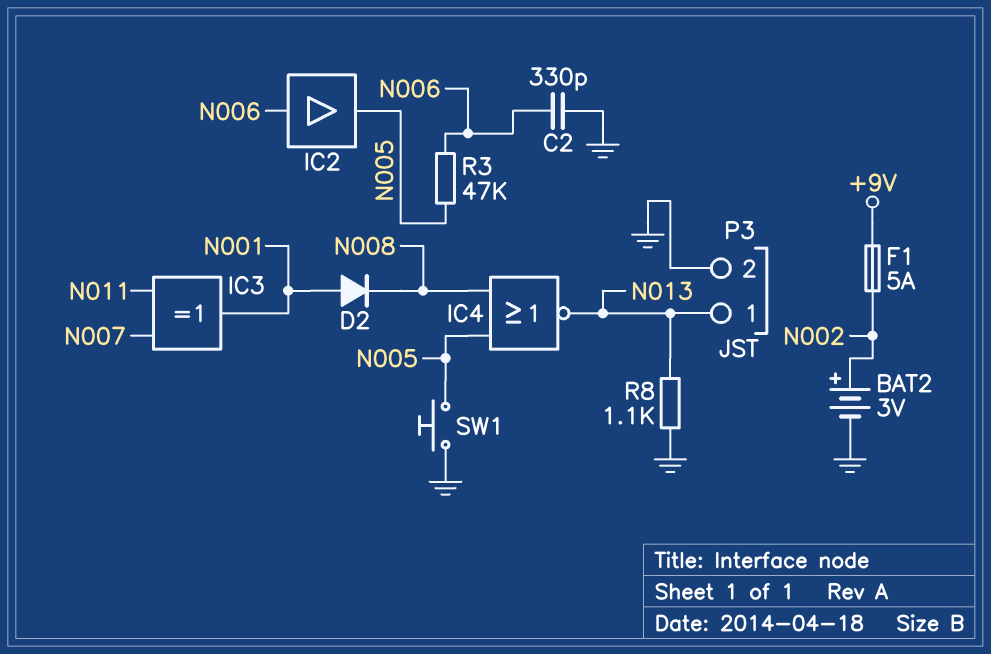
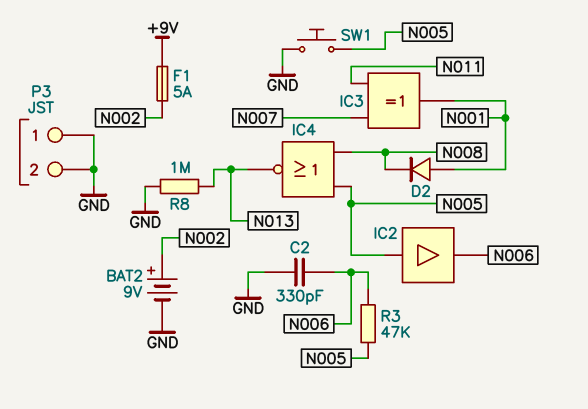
BAT2: 3V (plus N002, minus GND) -> 9V (plus N002, minus GND)
IC2: buffer (in N006, out N005) -> buffer (in N005, out N006)
P3 pin 1: N013 -> GND
R8: 1.1k (GND, N013) -> 1M (GND, N013)

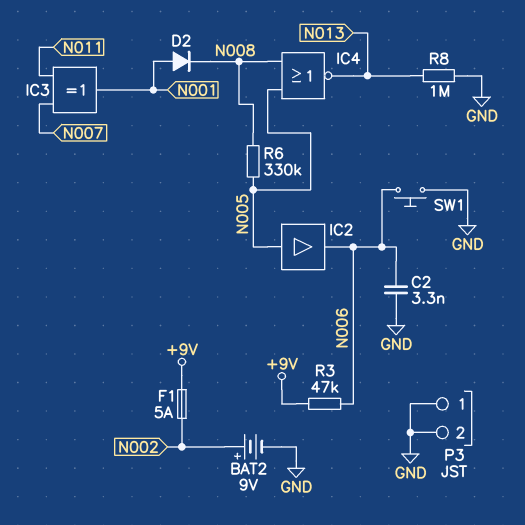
C2: 330pF (GND, N006) -> 3.3nF (GND, N006)
R3: 47k (N005, N006) -> 47k (+9V, N006)
R6: none -> 330k (N005, N008)
SW1: button (GND, N005) -> button (GND, N006)

